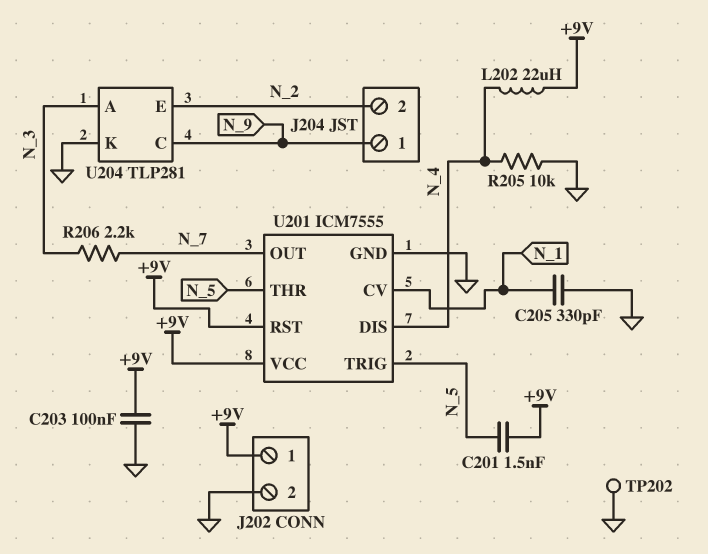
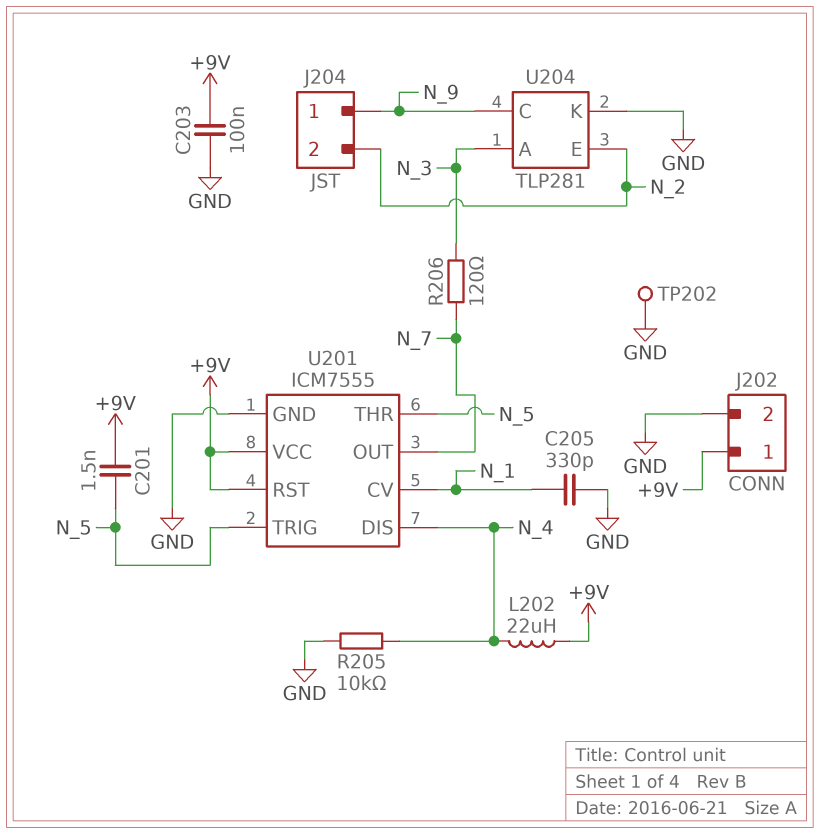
R206: 2.2k (N_3, N_7) -> 120 (N_3, N_7)

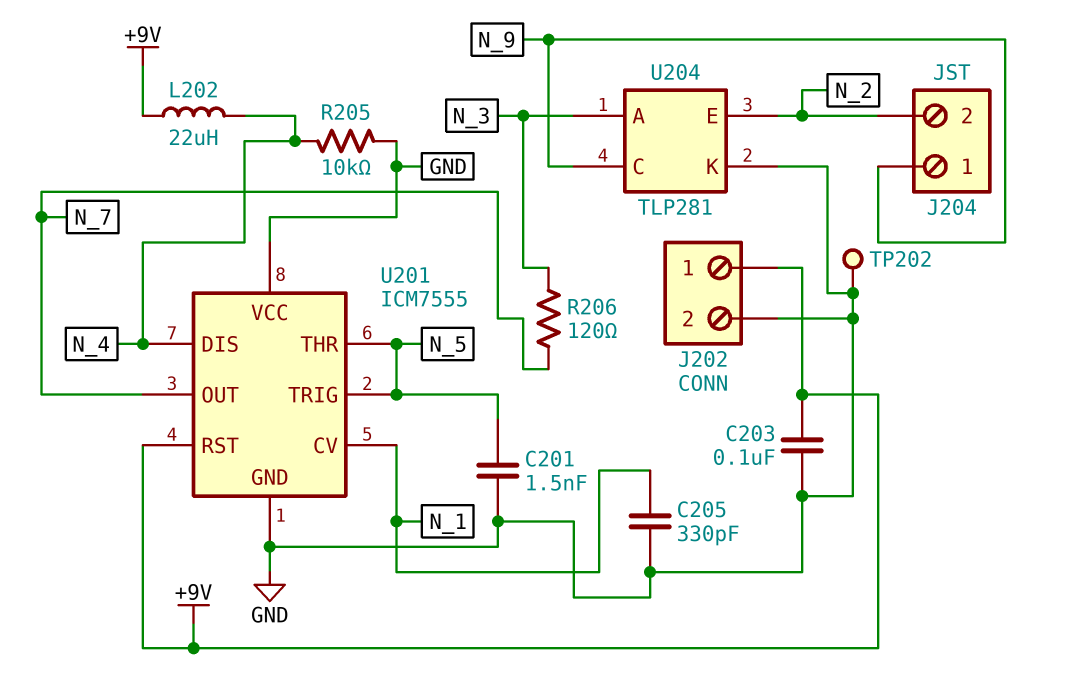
C201: 1.5nF (+9V, N_5) -> 1.5nF (GND, N_5)
U201 pin VCC: +9V -> GND

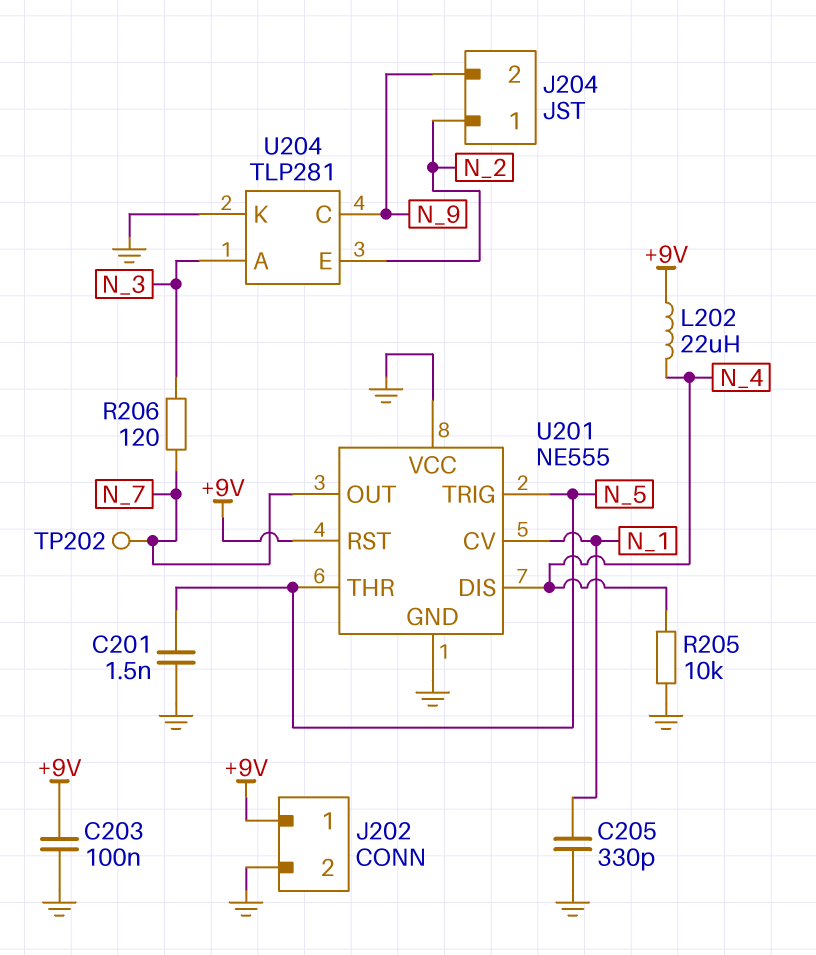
J204 pin 1: N_9 -> N_2
J204 pin 2: N_2 -> N_9
TP202: test point (GND) -> test point (N_7)
U201: ICM7555 -> NE555

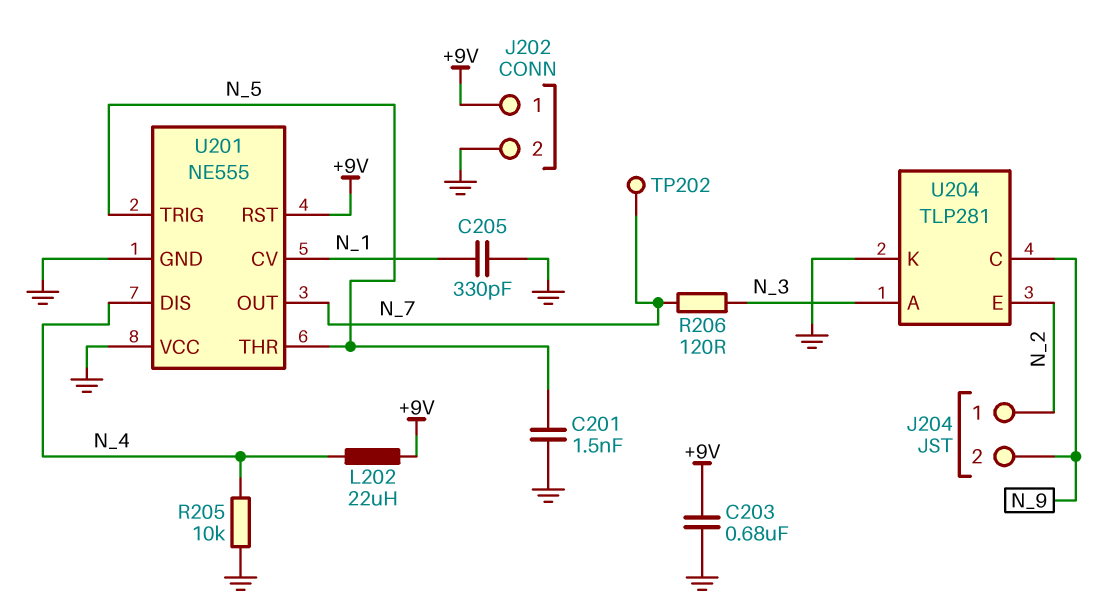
C203: 100nF (+9V, GND) -> 680nF (+9V, GND)

